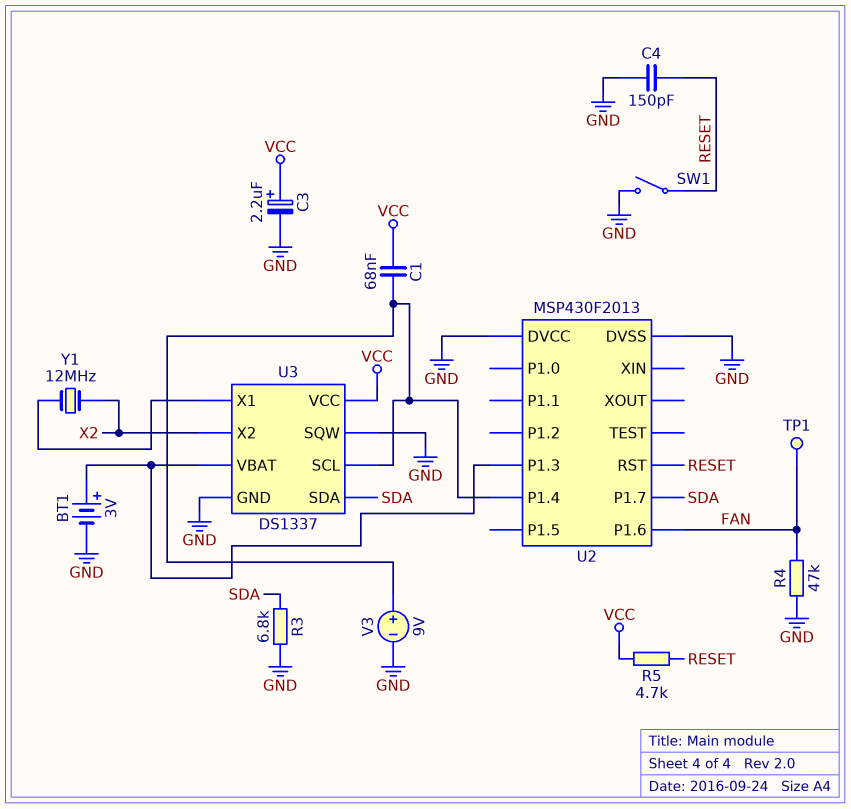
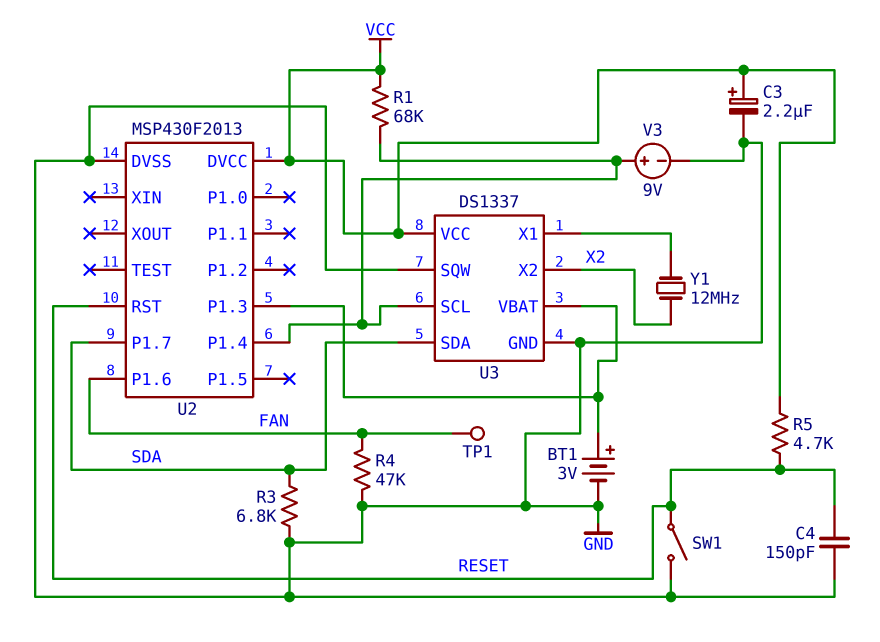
C1: 68nF (U2/P1.4, VCC) -> none
R1: none -> 68k (U2/P1.4, VCC)
U2 pin DVCC: GND -> VCC

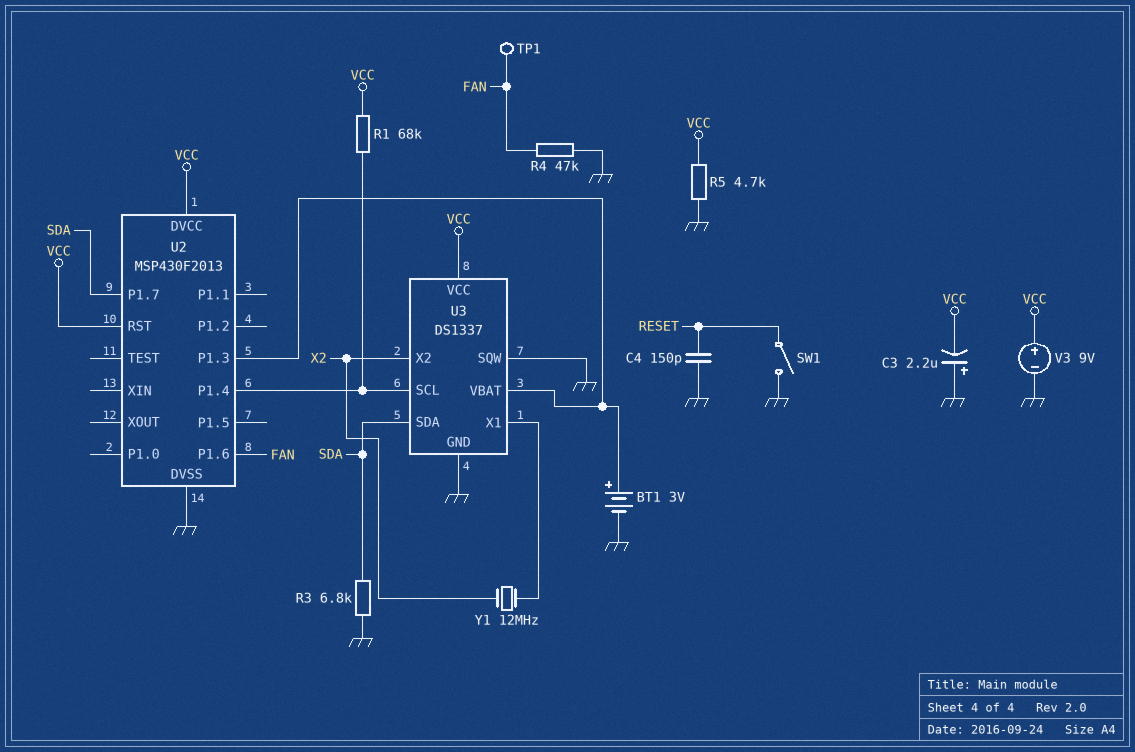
C3: 2.2uF (plus VCC, minus GND) -> 2.2uF (plus GND, minus VCC)
R5: 4.7k (RESET, VCC) -> 4.7k (GND, VCC)
U2 pin RST: RESET -> VCC
V3: 9V (plus U2/P1.4, minus GND) -> 9V (plus VCC, minus GND)

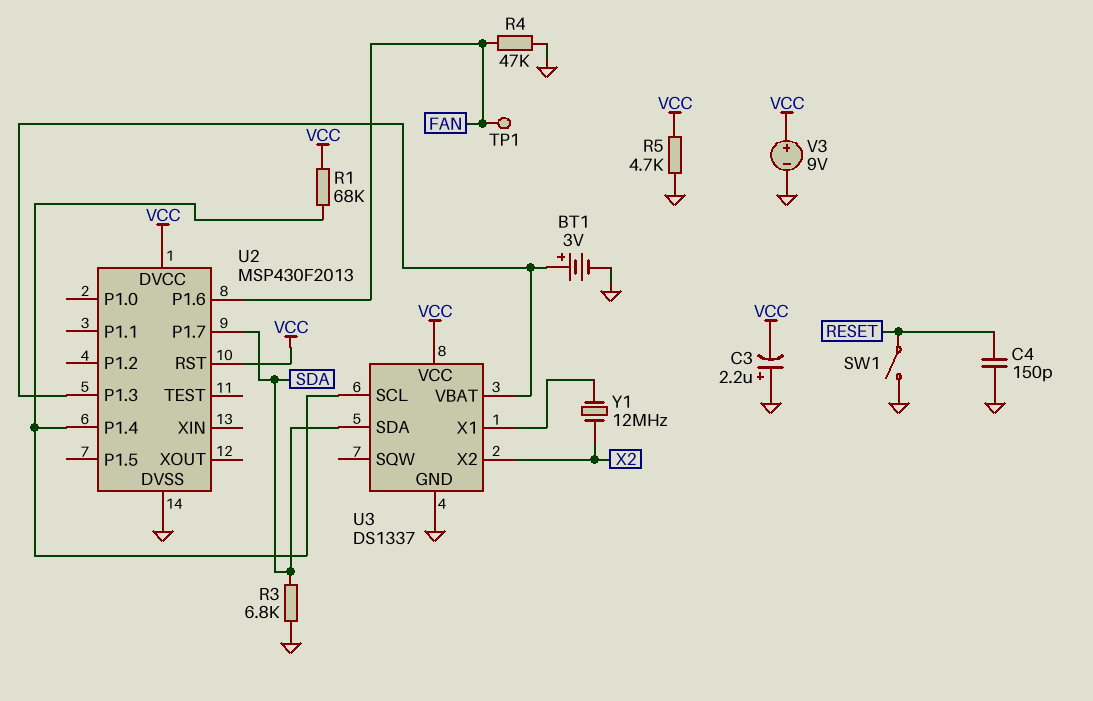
U3 pin SQW: GND -> none

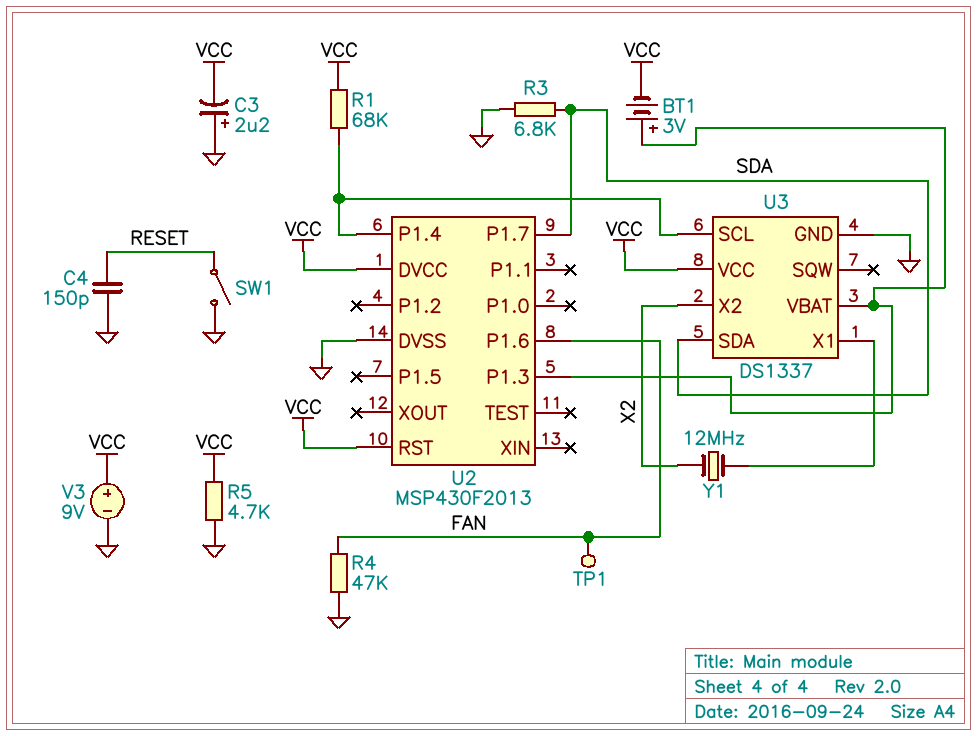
BT1: 3V (plus U2/P1.3, minus GND) -> 3V (plus U2/P1.3, minus VCC)

